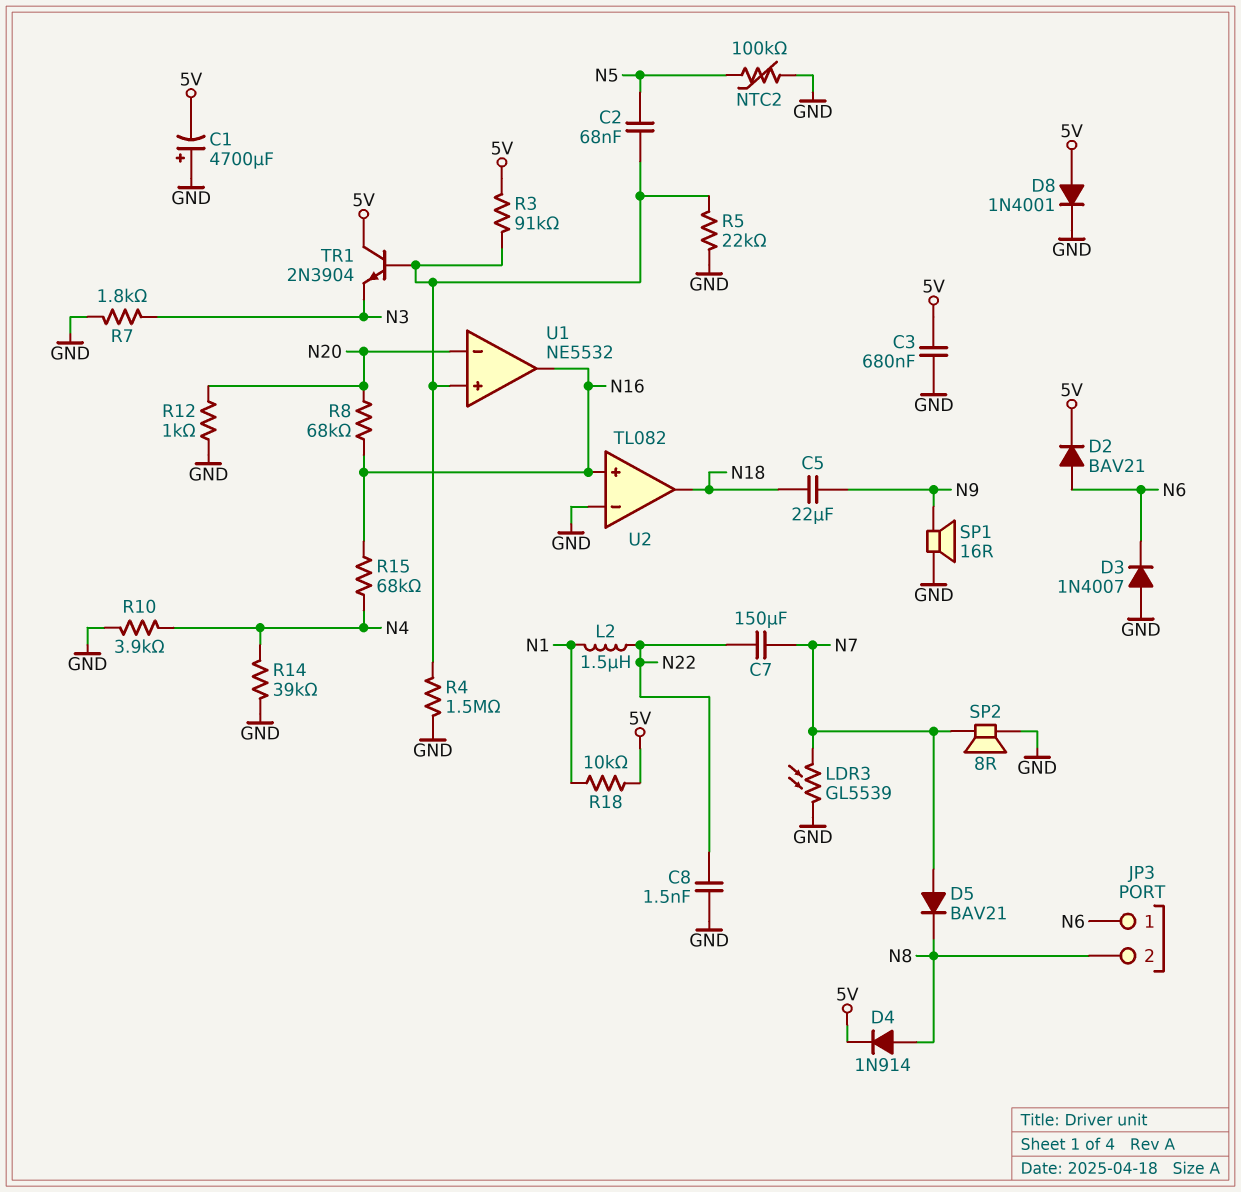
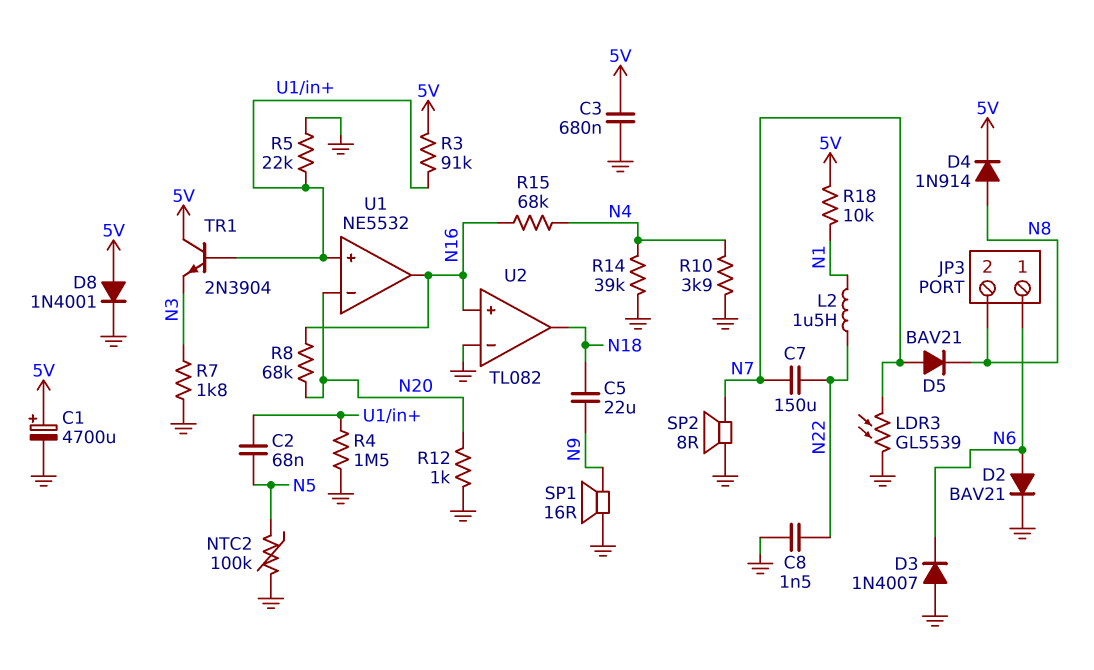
C1: 4700uF (plus GND, minus 5V) -> 4700uF (plus 5V, minus GND)
D2: diode BAV21 (A N6, K 5V) -> diode BAV21 (A N6, K GND)

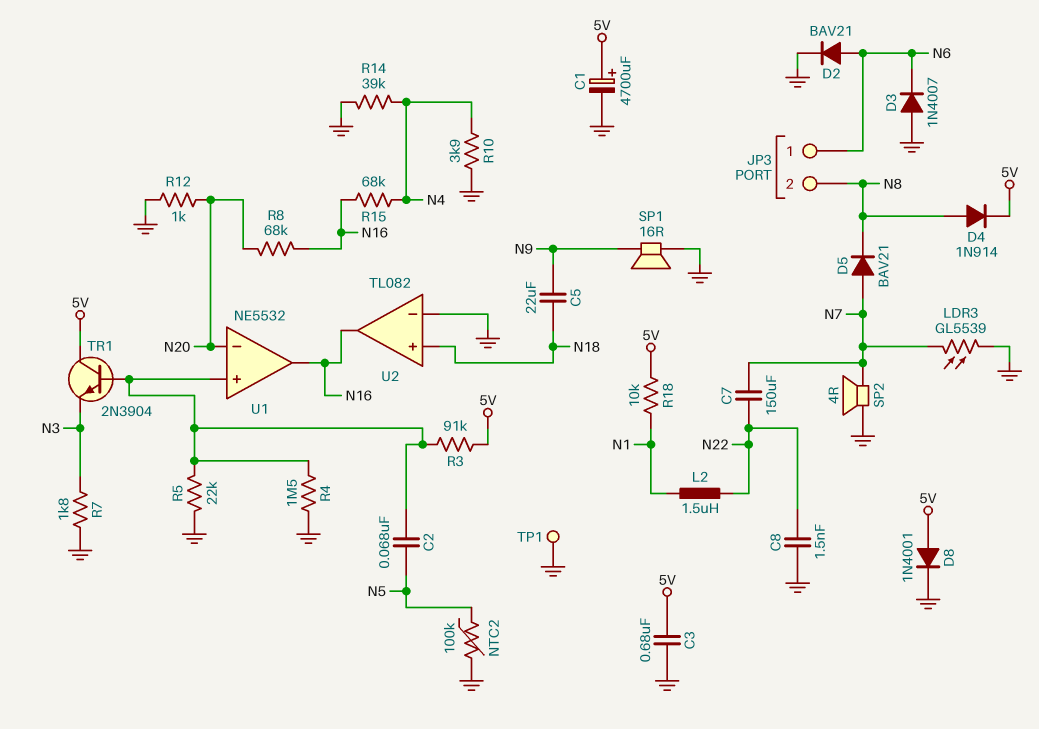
SP2: speaker 8R (GND, N7) -> speaker 4R (GND, N7)
TP1: none -> test point (GND)
U2 pin in+: N16 -> N18
U2 pin out: N18 -> N16

